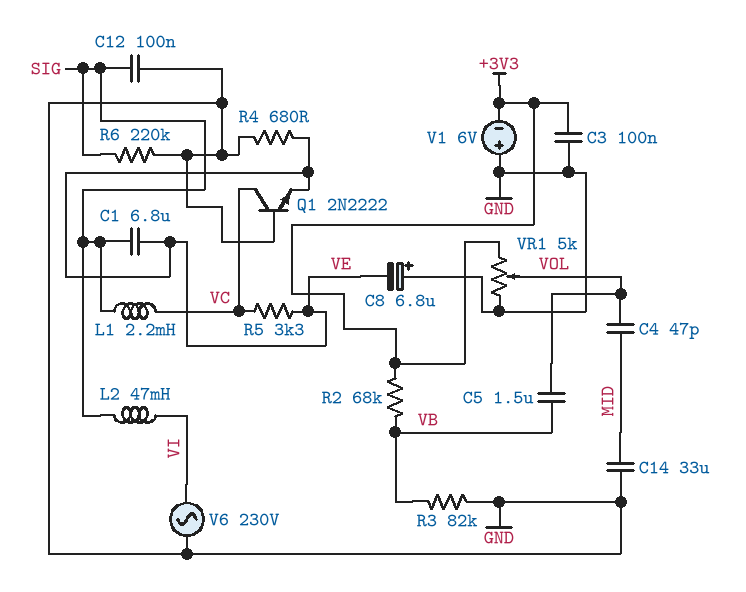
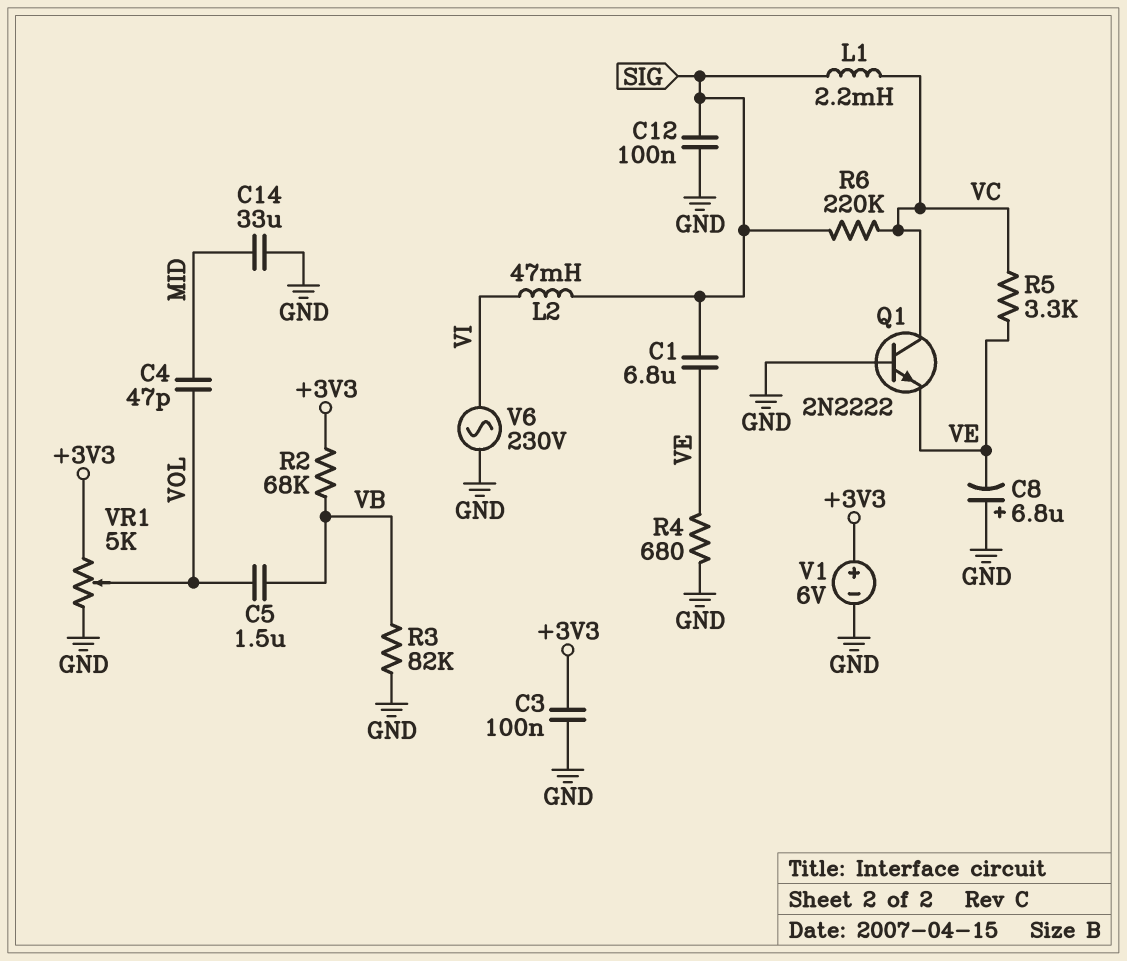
R6: 220k (GND, SIG) -> 220k (SIG, VC)
V1: 6V (plus GND, minus +3V3) -> 6V (plus +3V3, minus GND)

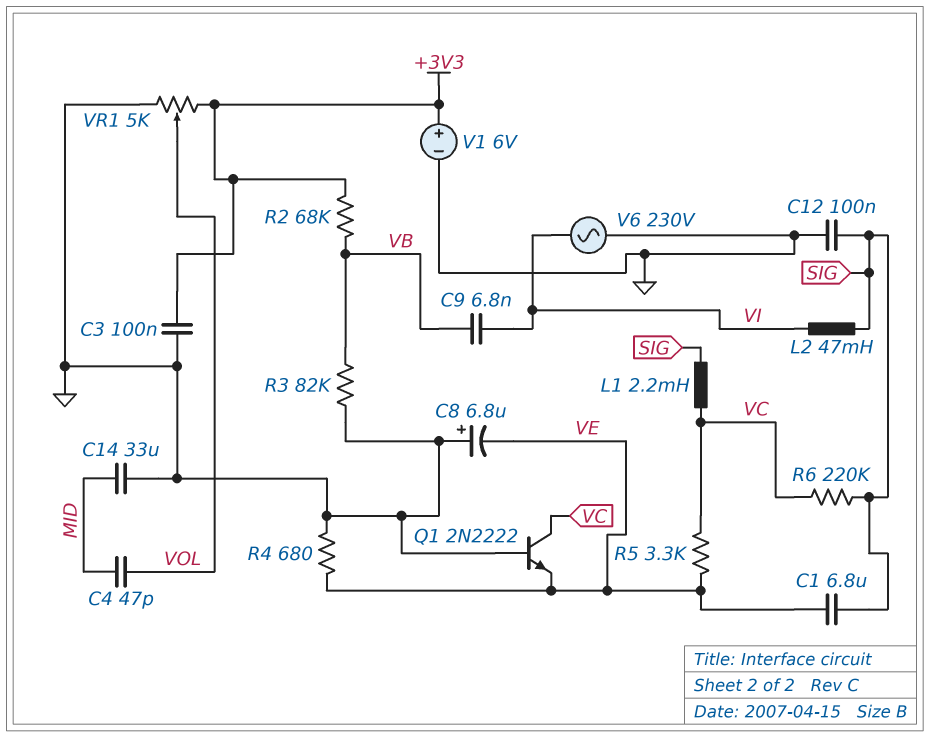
C5: 1.5uF (VB, VOL) -> none
C9: none -> 6.8nF (VB, VI)

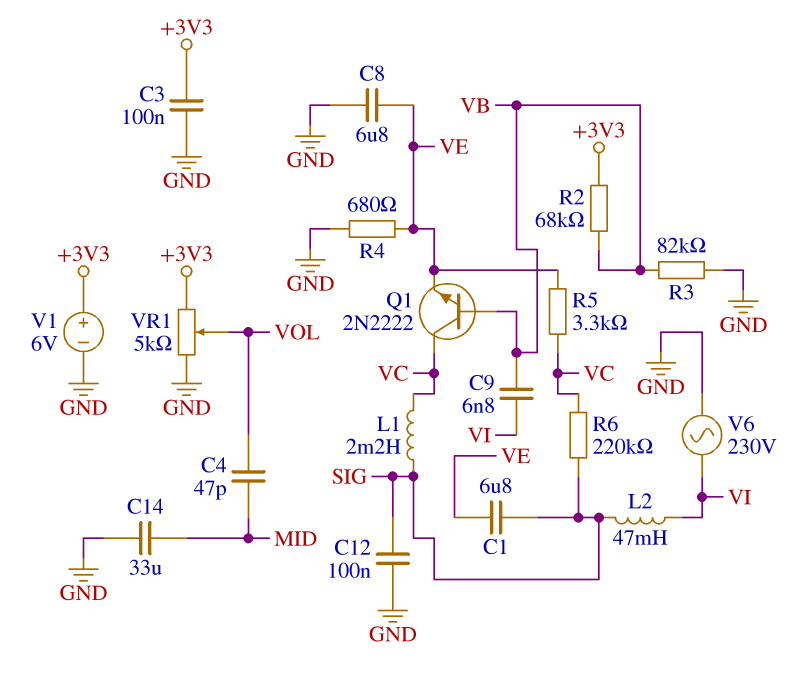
C8: 6.8uF (plus GND, minus VE) -> 6.8uF (GND, VE)
Q1: NPN 2N2222 (B GND, C VC, E VE) -> NPN 2N2222 (B VB, C VC, E VE)

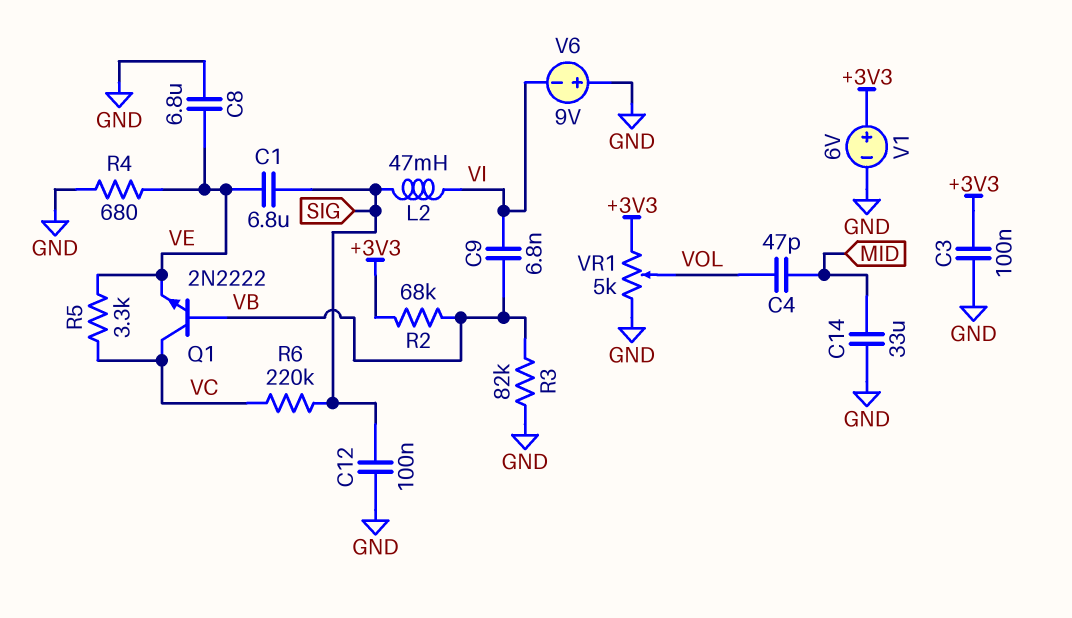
L1: 2.2mH (SIG, VC) -> none
V6: AC 230V (GND, VI) -> 9V (plus GND, minus VI)

